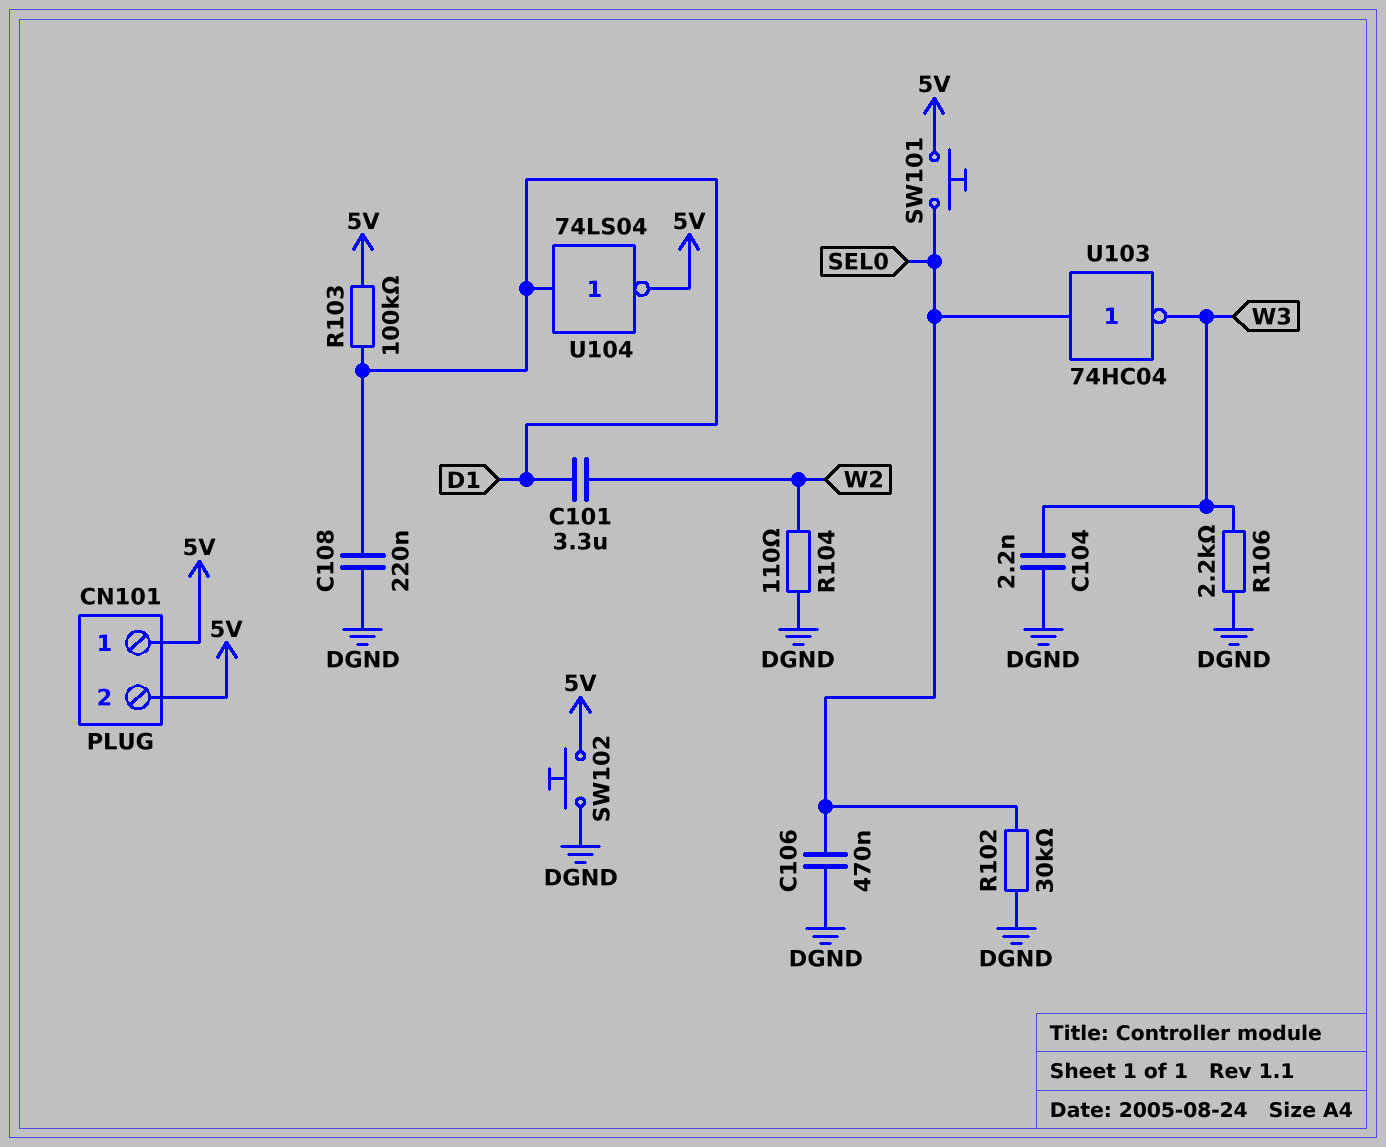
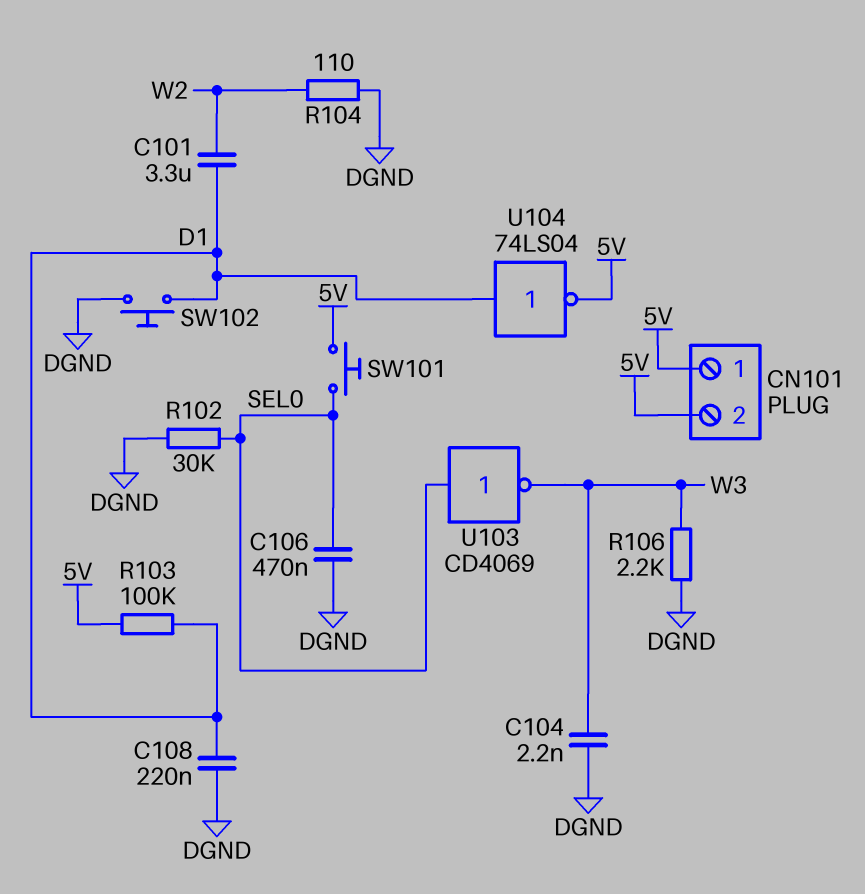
SW102: button (5V, DGND) -> button (D1, DGND)
U103: NOT 74HC04 (in SEL0, out W3) -> NOT CD4069 (in SEL0, out W3)

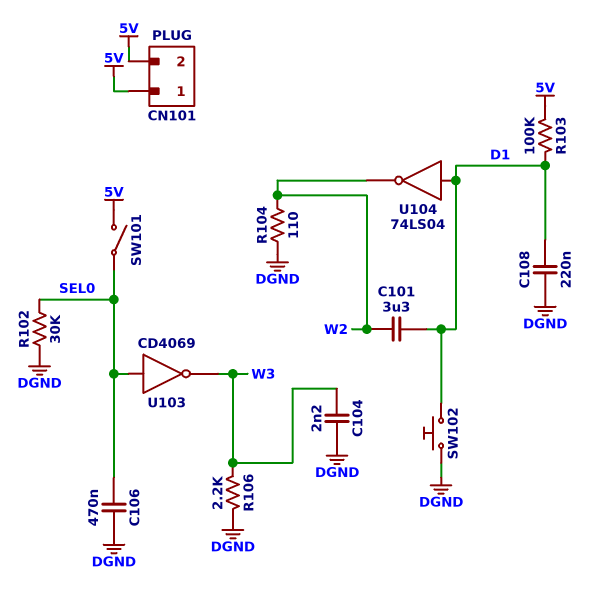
SW101: button (5V, SEL0) -> switch (5V, SEL0)
U104: NOT 74LS04 (in D1, out 5V) -> NOT 74LS04 (in D1, out W2)

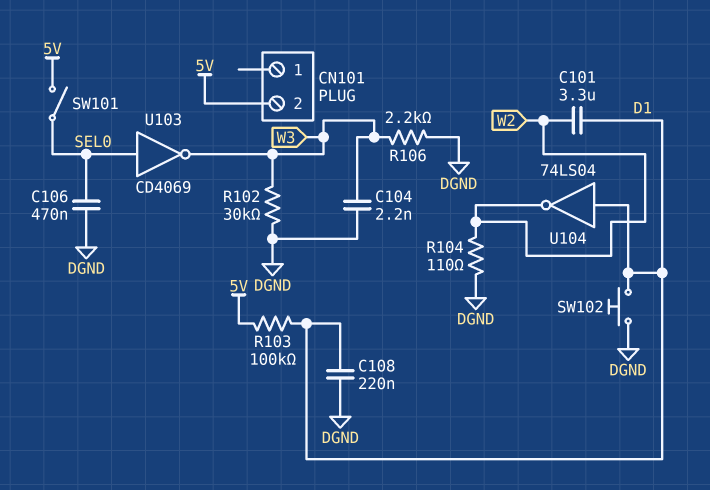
CN101 pin 1: 5V -> none
R102: 30k (DGND, SEL0) -> 30k (DGND, W3)

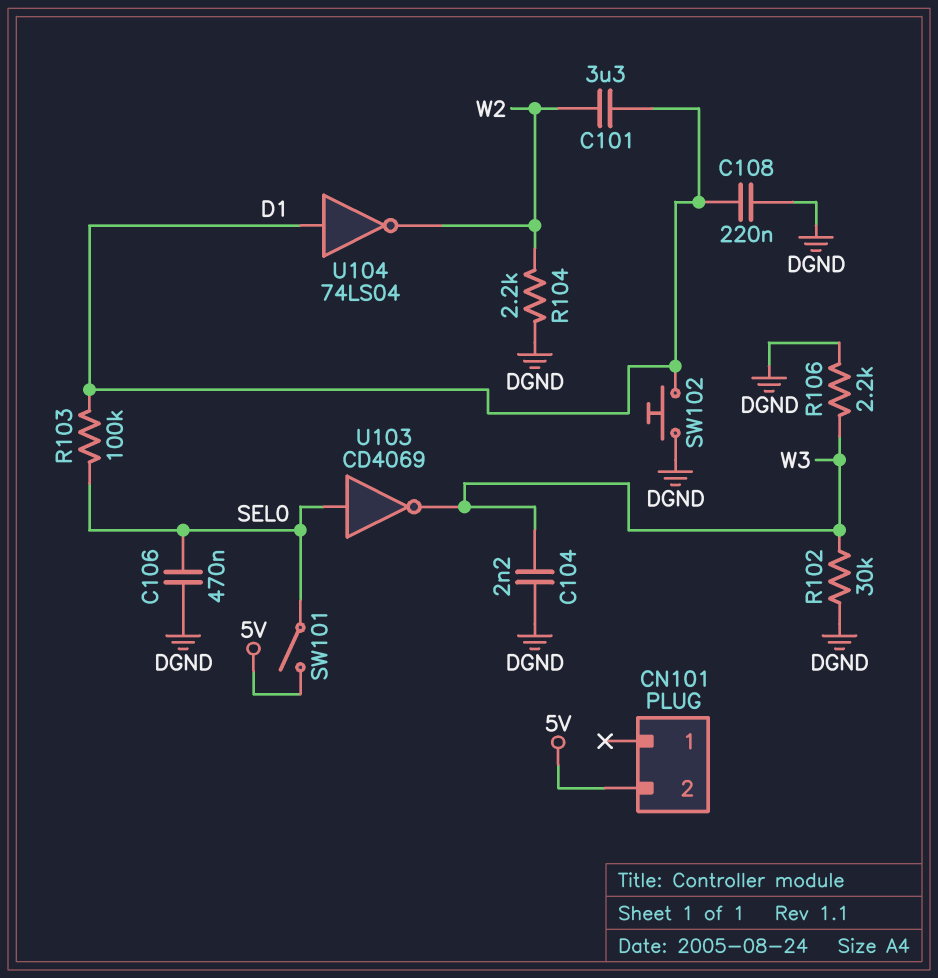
R103: 100k (5V, D1) -> 100k (D1, SEL0)
R104: 110 (DGND, W2) -> 2.2k (DGND, W2)

